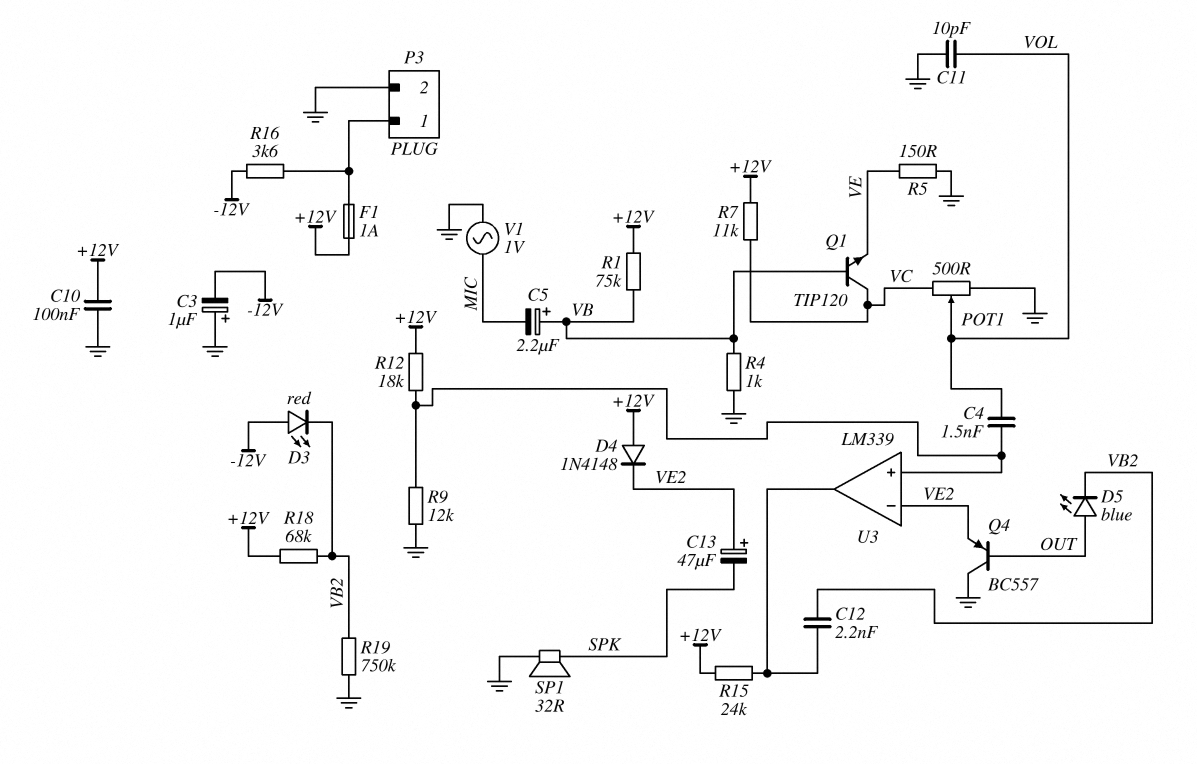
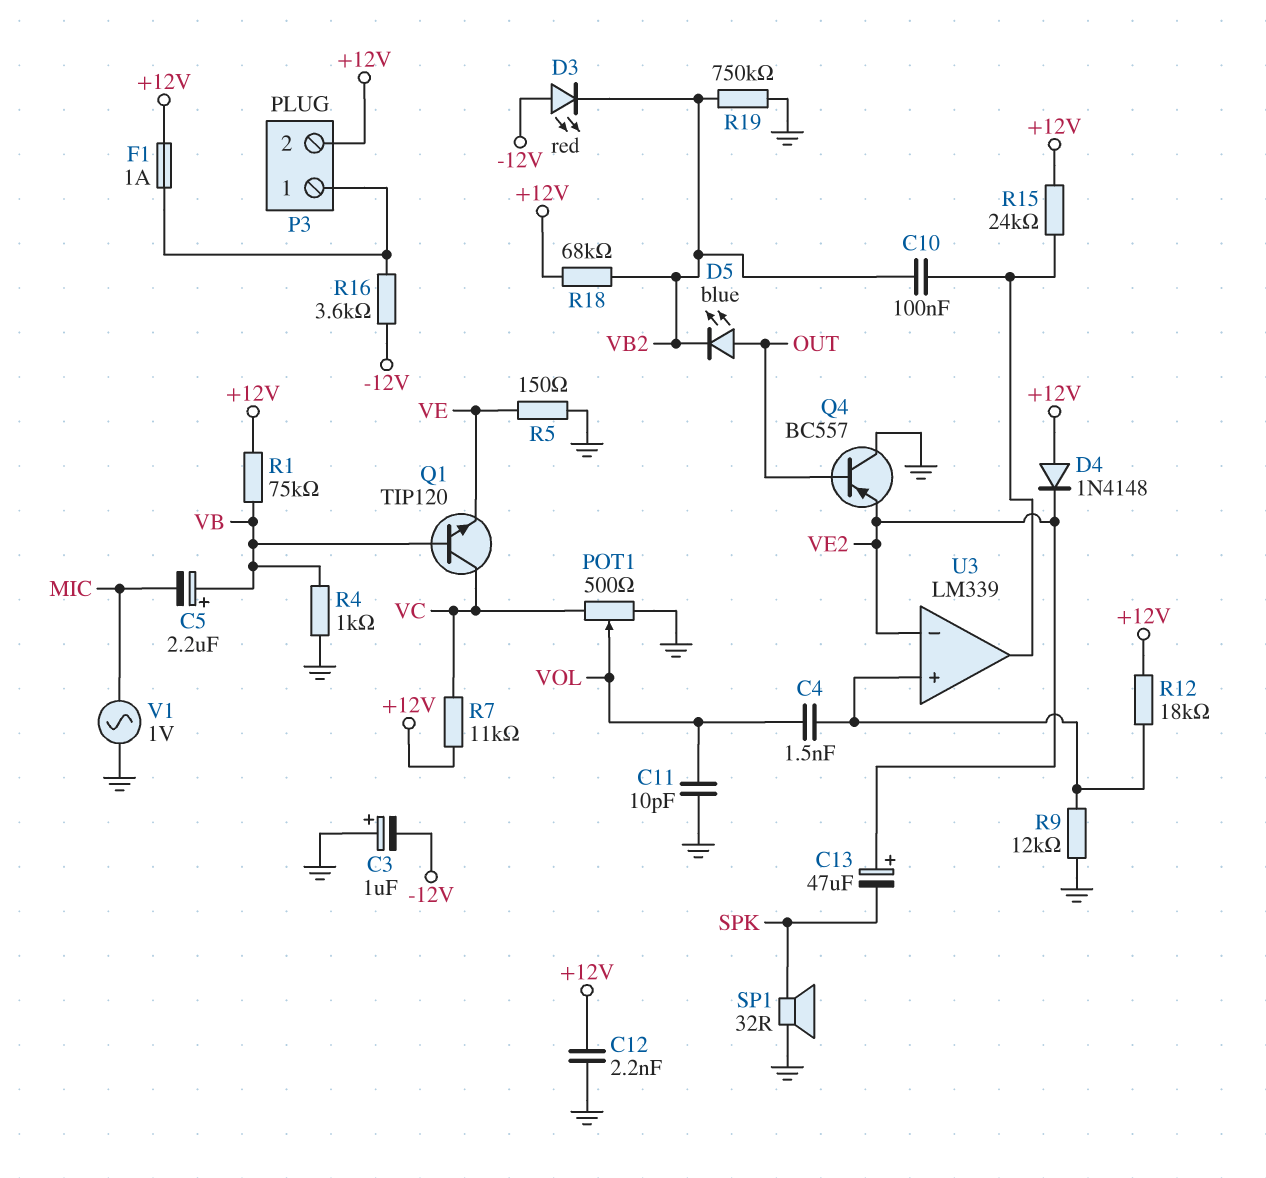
C10: 100nF (+12V, GND) -> 100nF (U3/out, VB2)
C12: 2.2nF (U3/out, VB2) -> 2.2nF (+12V, GND)
P3 pin 2: GND -> +12V

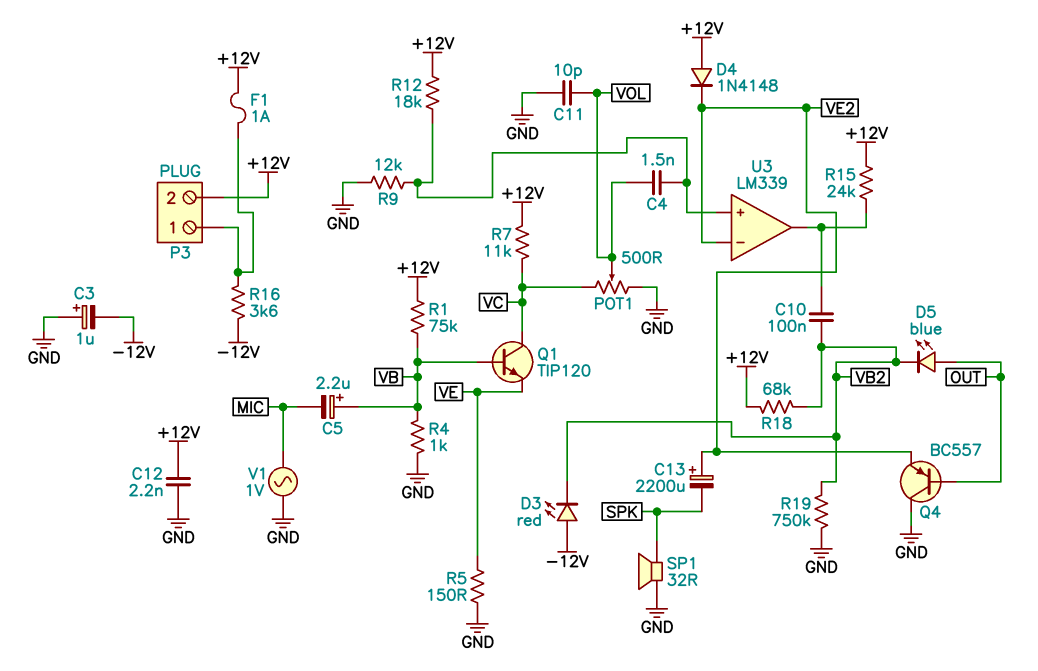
C13: 47uF (plus VE2, minus SPK) -> 2200uF (plus VE2, minus SPK)

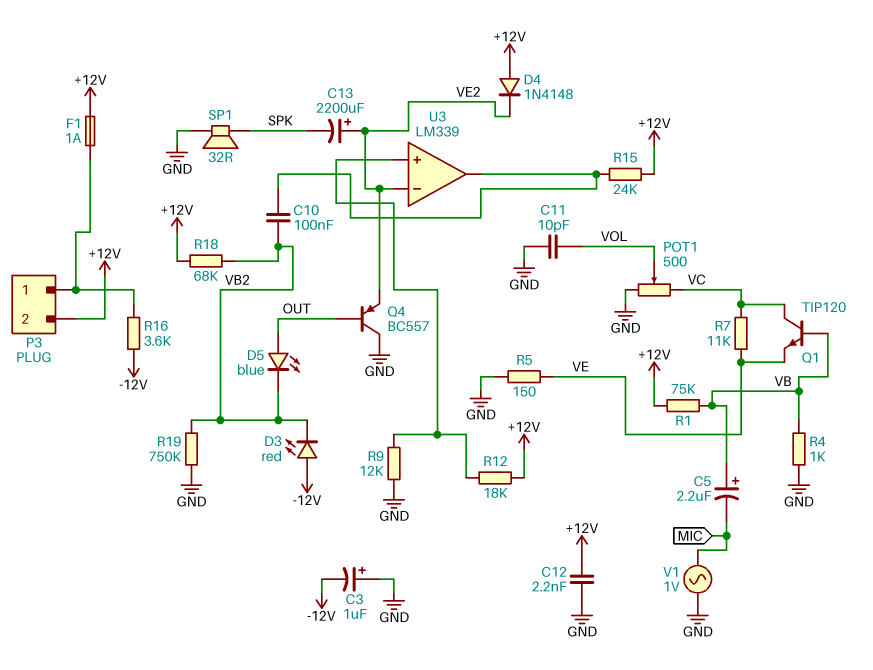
C4: 1.5nF (U3/in+, VOL) -> none
R7: 11k (+12V, VC) -> 11k (VC, VE)

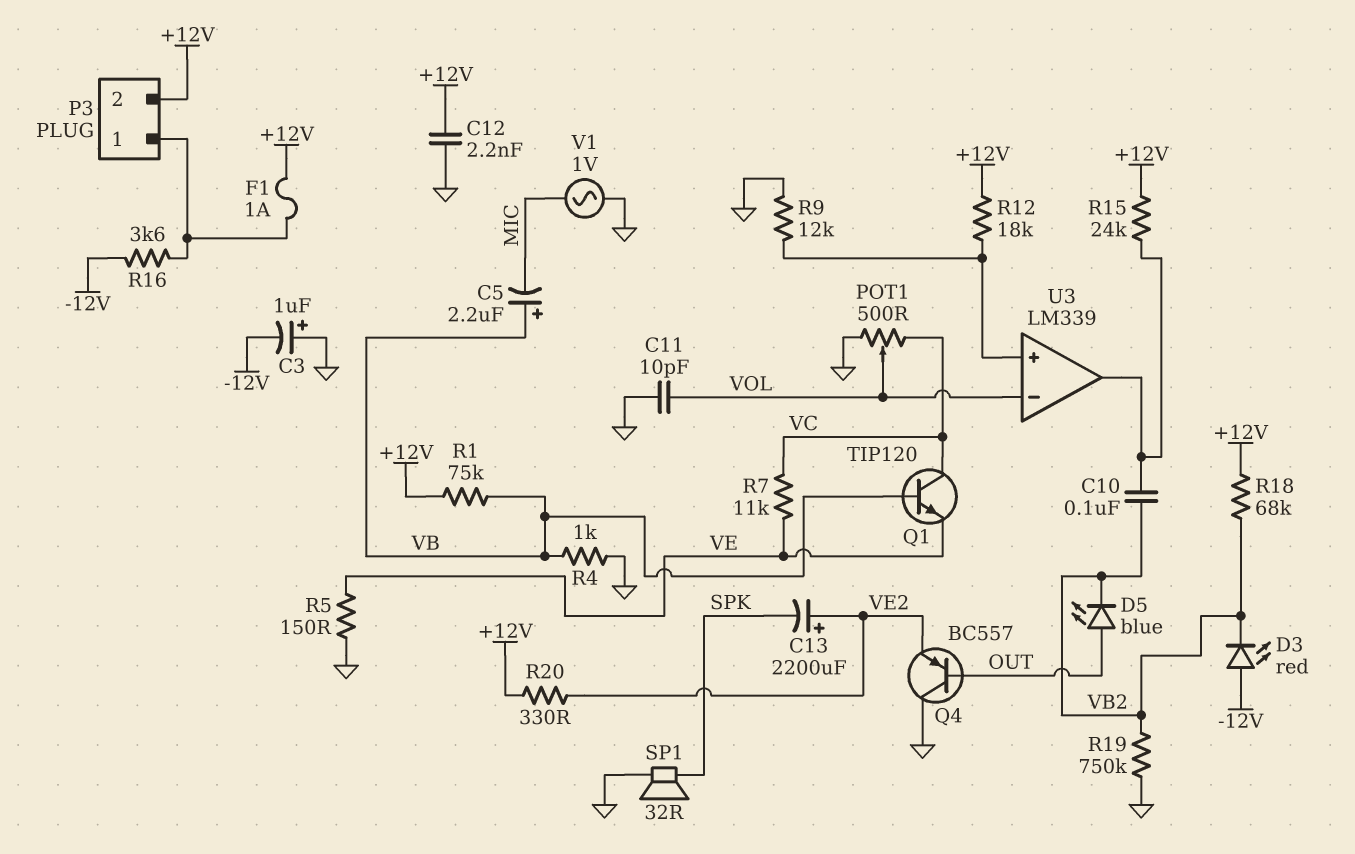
D4: diode 1N4148 (A +12V, K VE2) -> none
R20: none -> 330 (+12V, VE2)
U3 pin in-: VE2 -> VOL

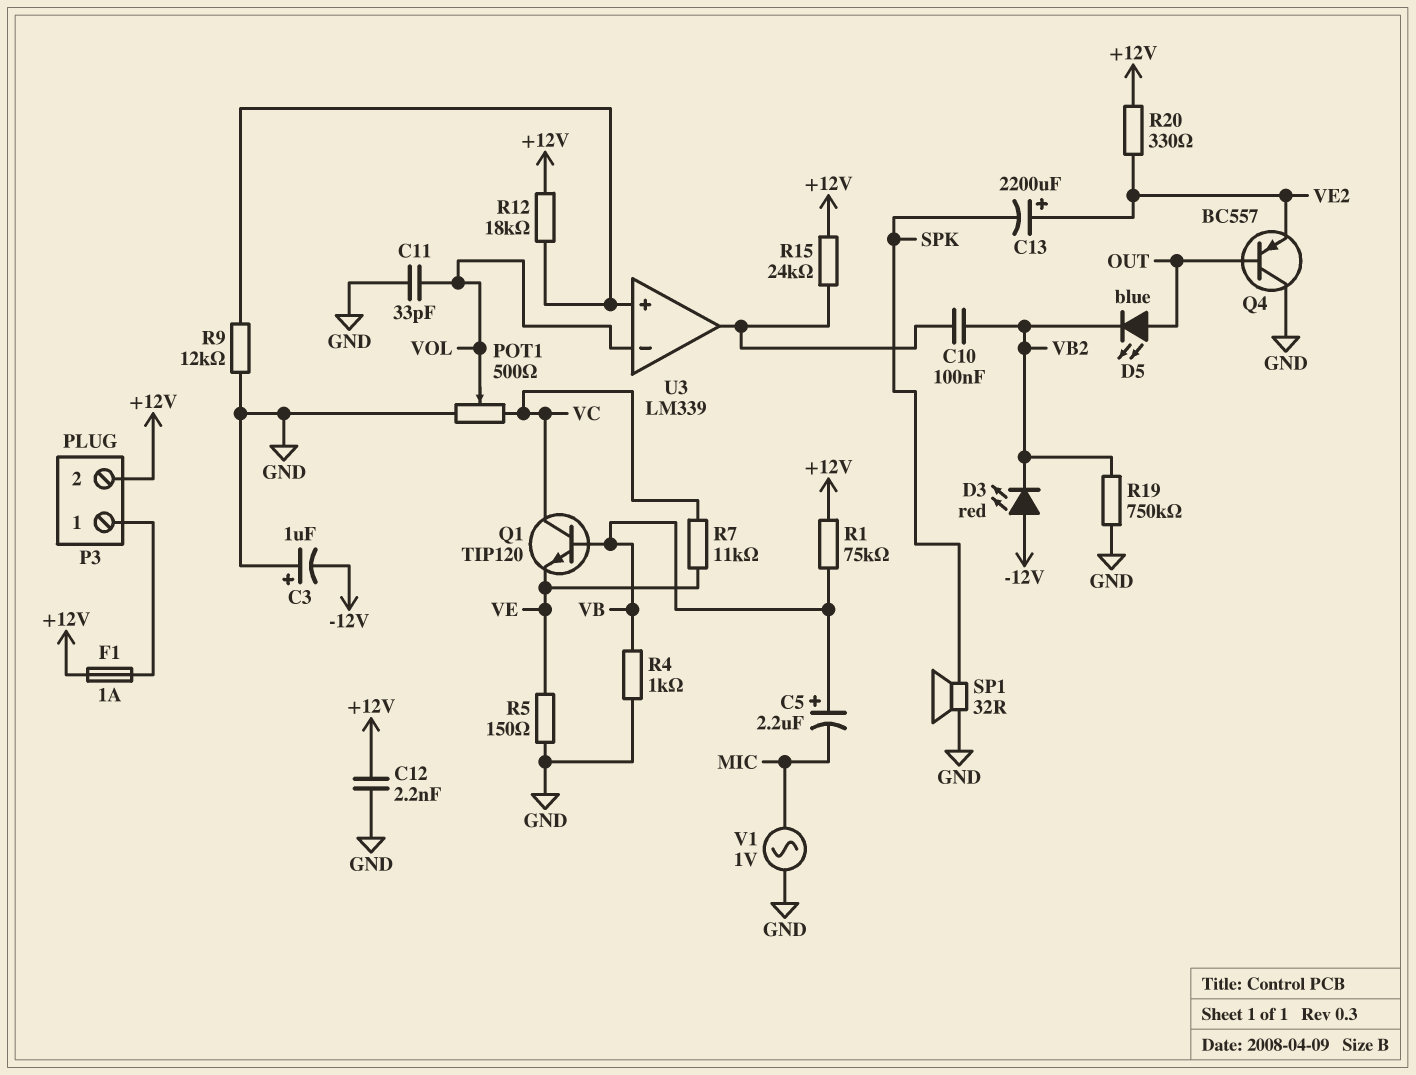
C11: 10pF (GND, VOL) -> 33pF (GND, VOL)
R16: 3.6k (-12V, P3/1) -> none
R18: 68k (+12V, VB2) -> none

